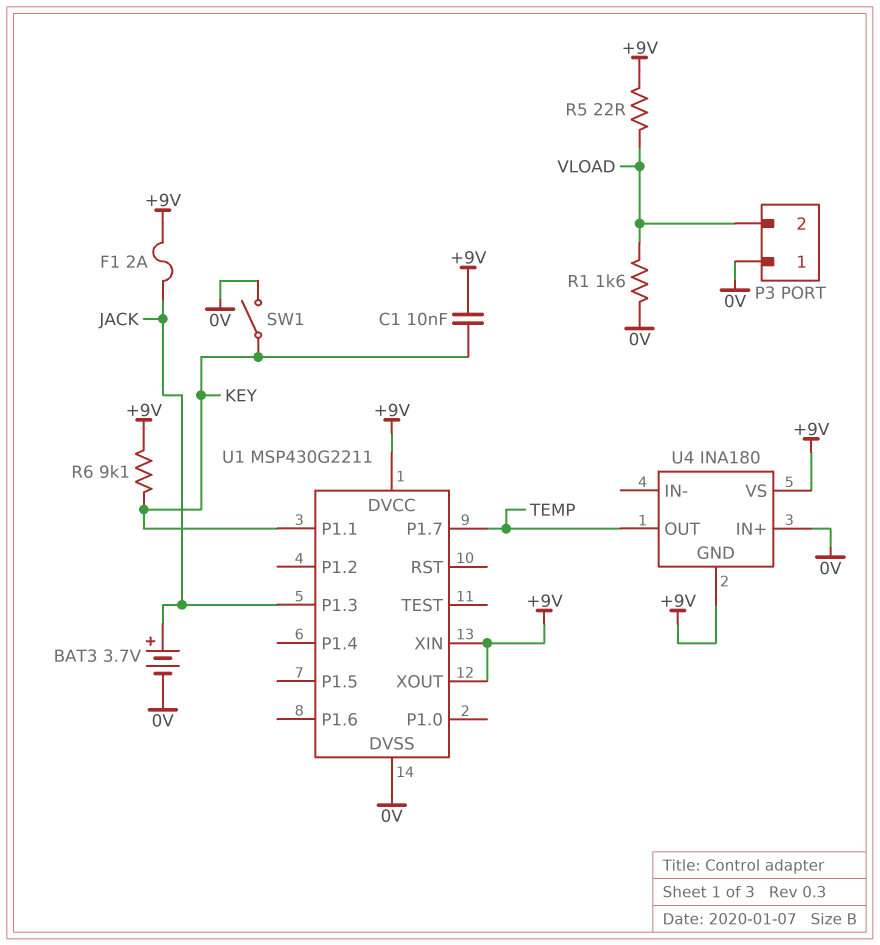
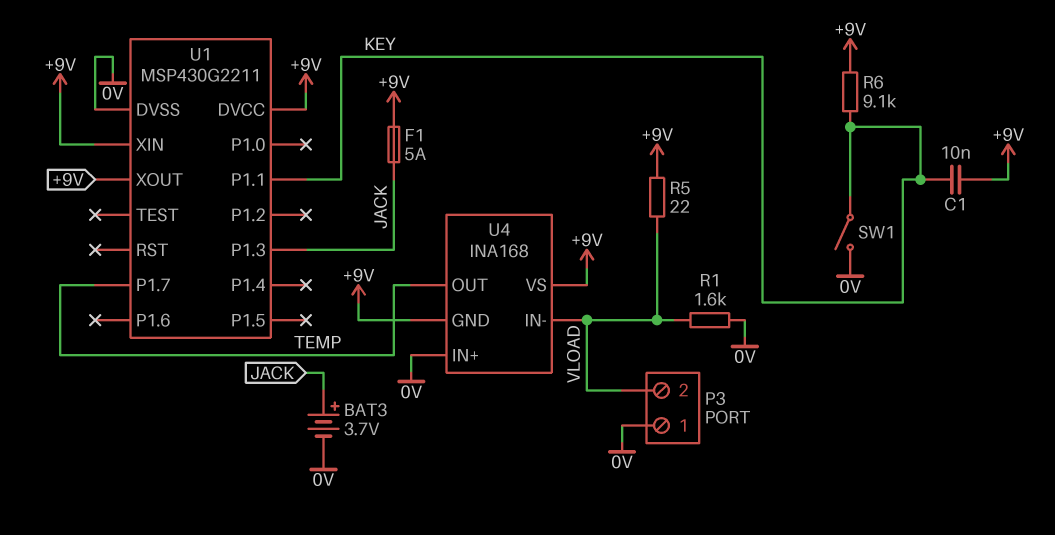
F1: 2A (+9V, JACK) -> 5A (+9V, JACK)
U4: INA180 -> INA168
U4 pin IN-: none -> VLOAD

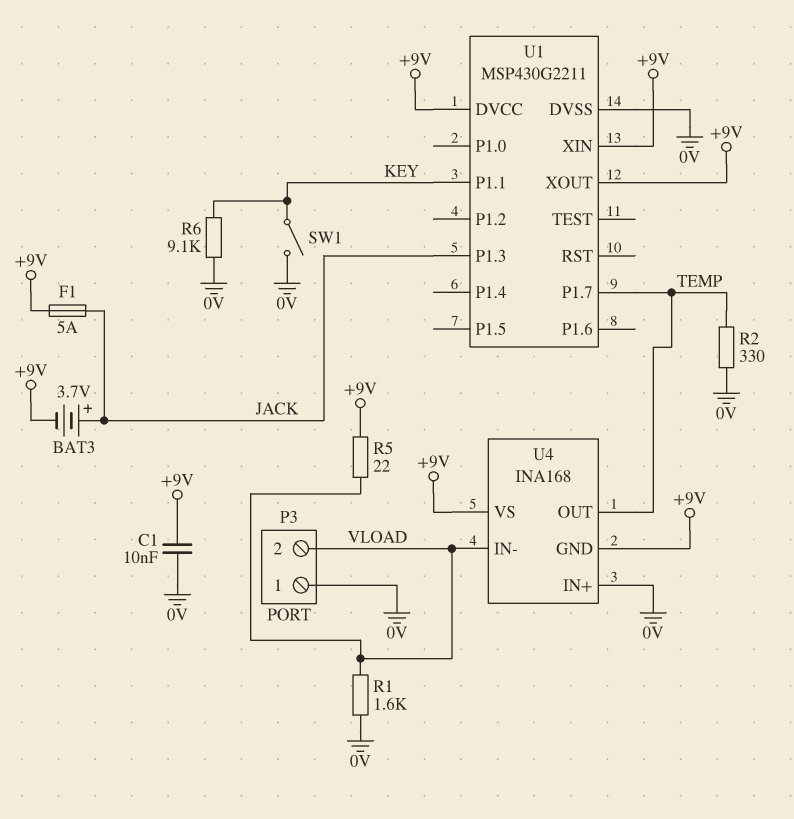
BAT3: 3.7V (plus JACK, minus 0V) -> 3.7V (plus JACK, minus +9V)
C1: 10nF (+9V, KEY) -> 10nF (+9V, 0V)
R2: none -> 330 (0V, TEMP)
R6: 9.1k (+9V, KEY) -> 9.1k (0V, KEY)

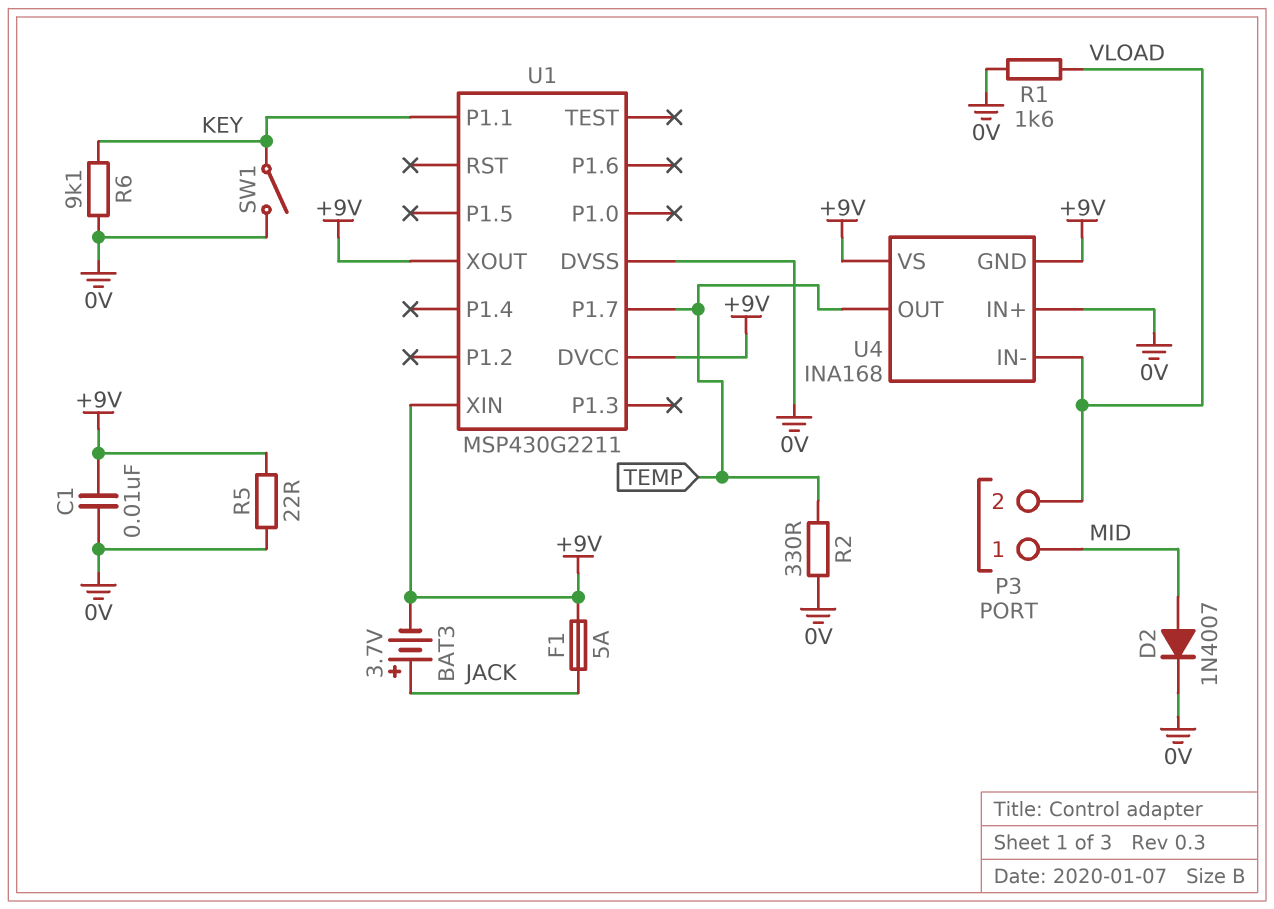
D2: none -> diode 1N4007 (A MID, K 0V)
P3 pin 1: 0V -> MID
R5: 22 (+9V, VLOAD) -> 22 (+9V, 0V)
U1 pin P1.3: JACK -> none

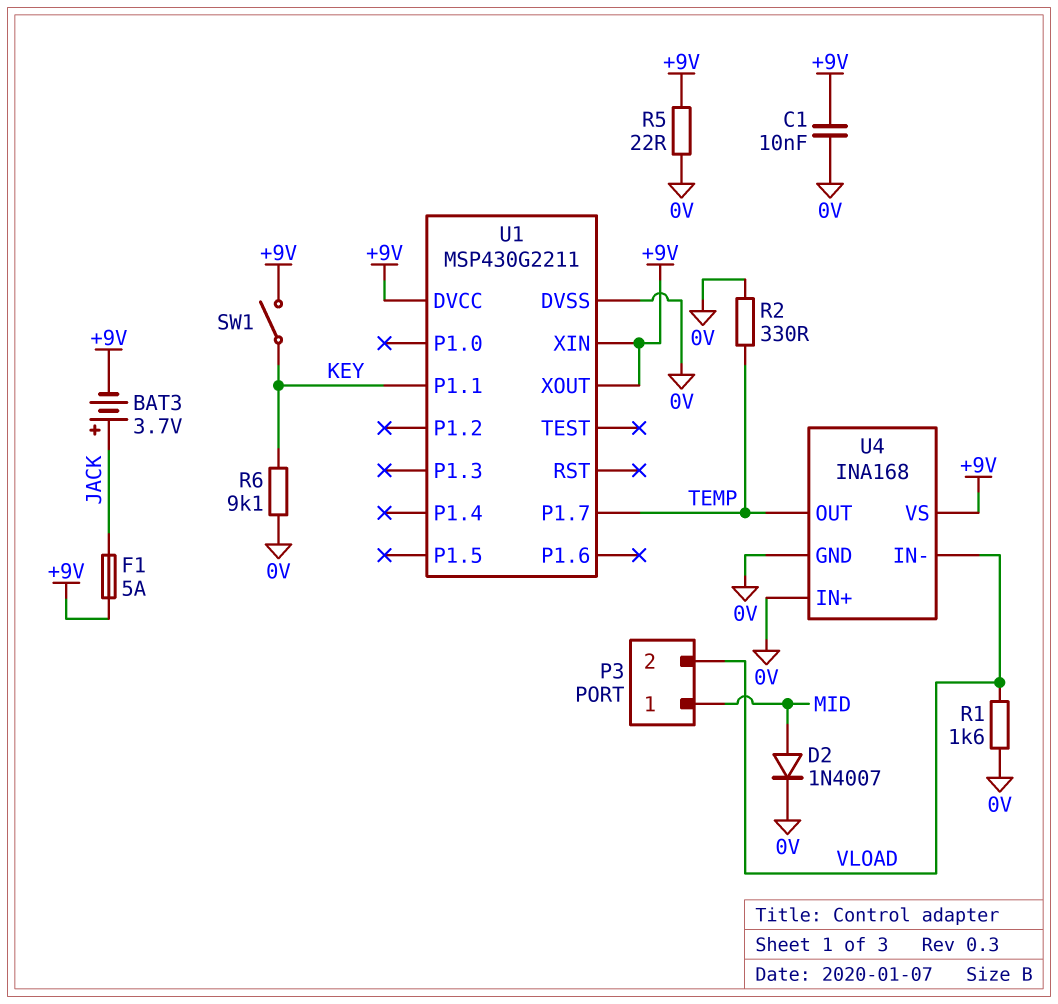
SW1: switch (0V, KEY) -> switch (+9V, KEY)
U4 pin GND: +9V -> 0V

